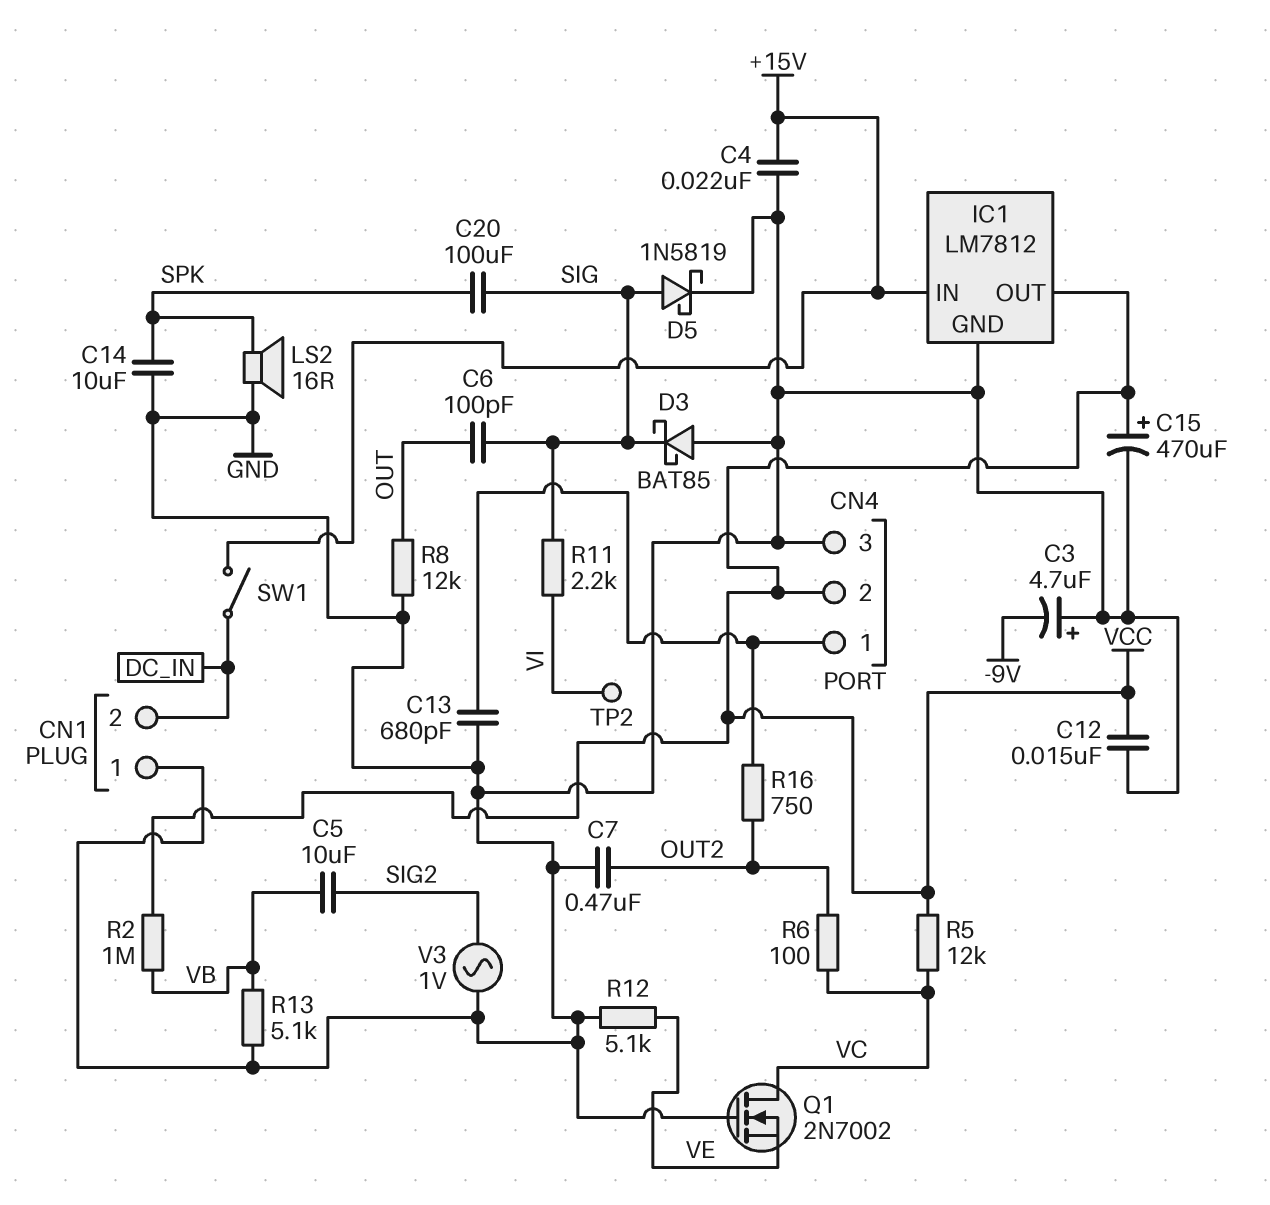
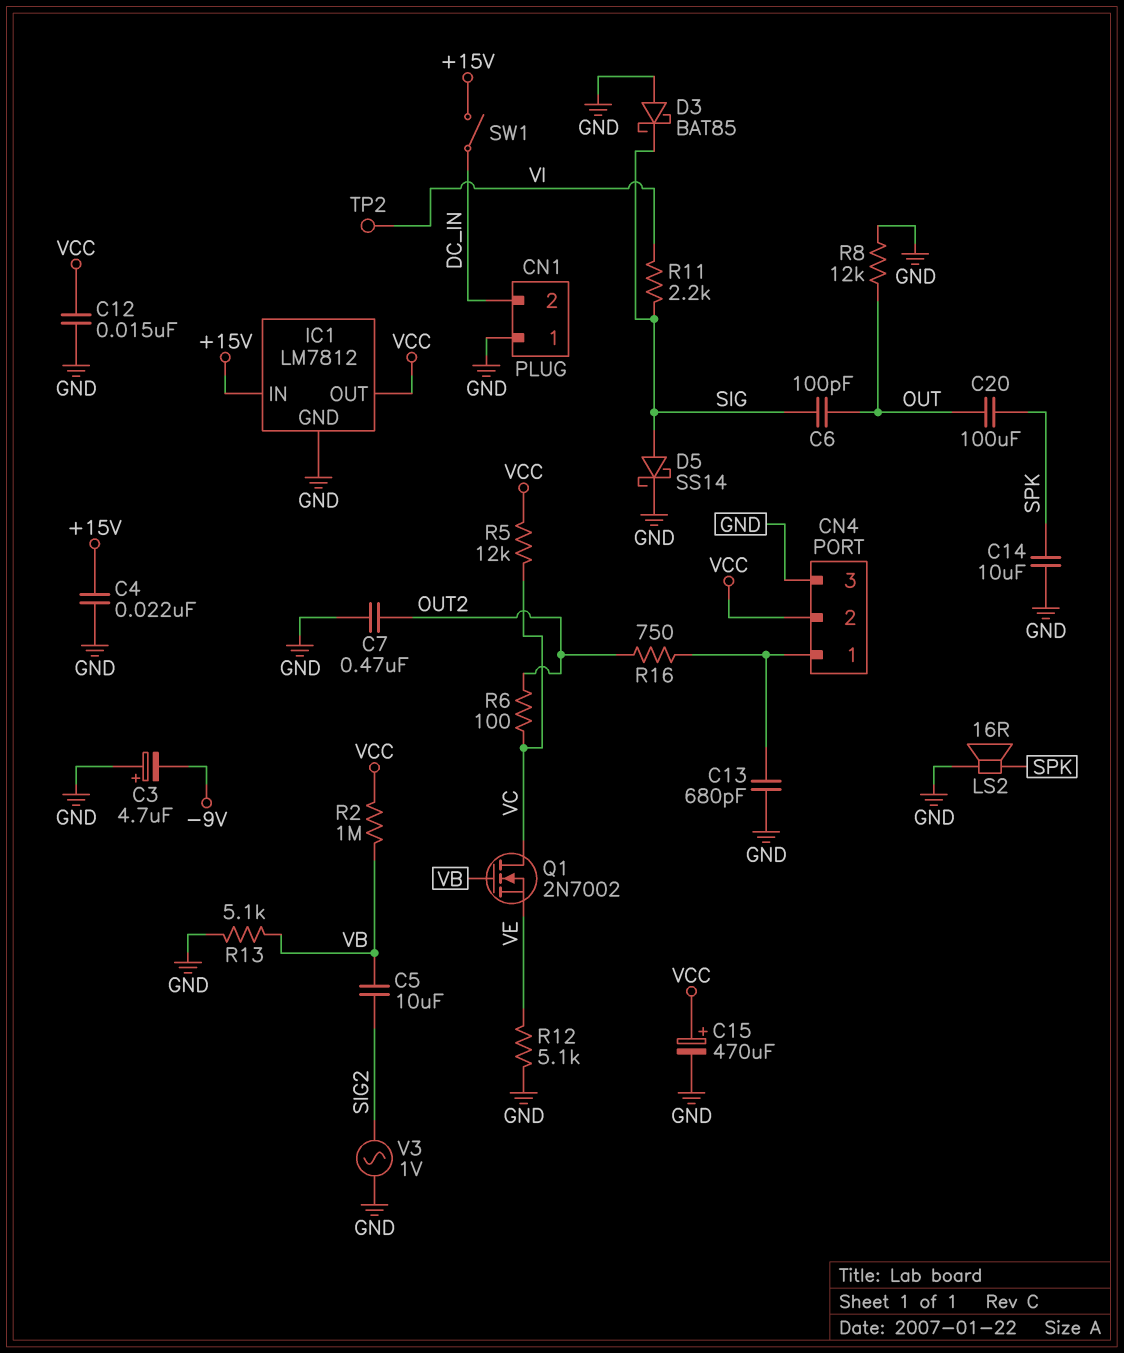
C20: 100uF (SIG, SPK) -> 100uF (OUT, SPK)
D5: schottky 1N5819 (A SIG, K GND) -> schottky SS14 (A SIG, K GND)
Q1: NMOS 2N7002 (G GND, D VC, S VE) -> NMOS 2N7002 (G VB, D VC, S VE)

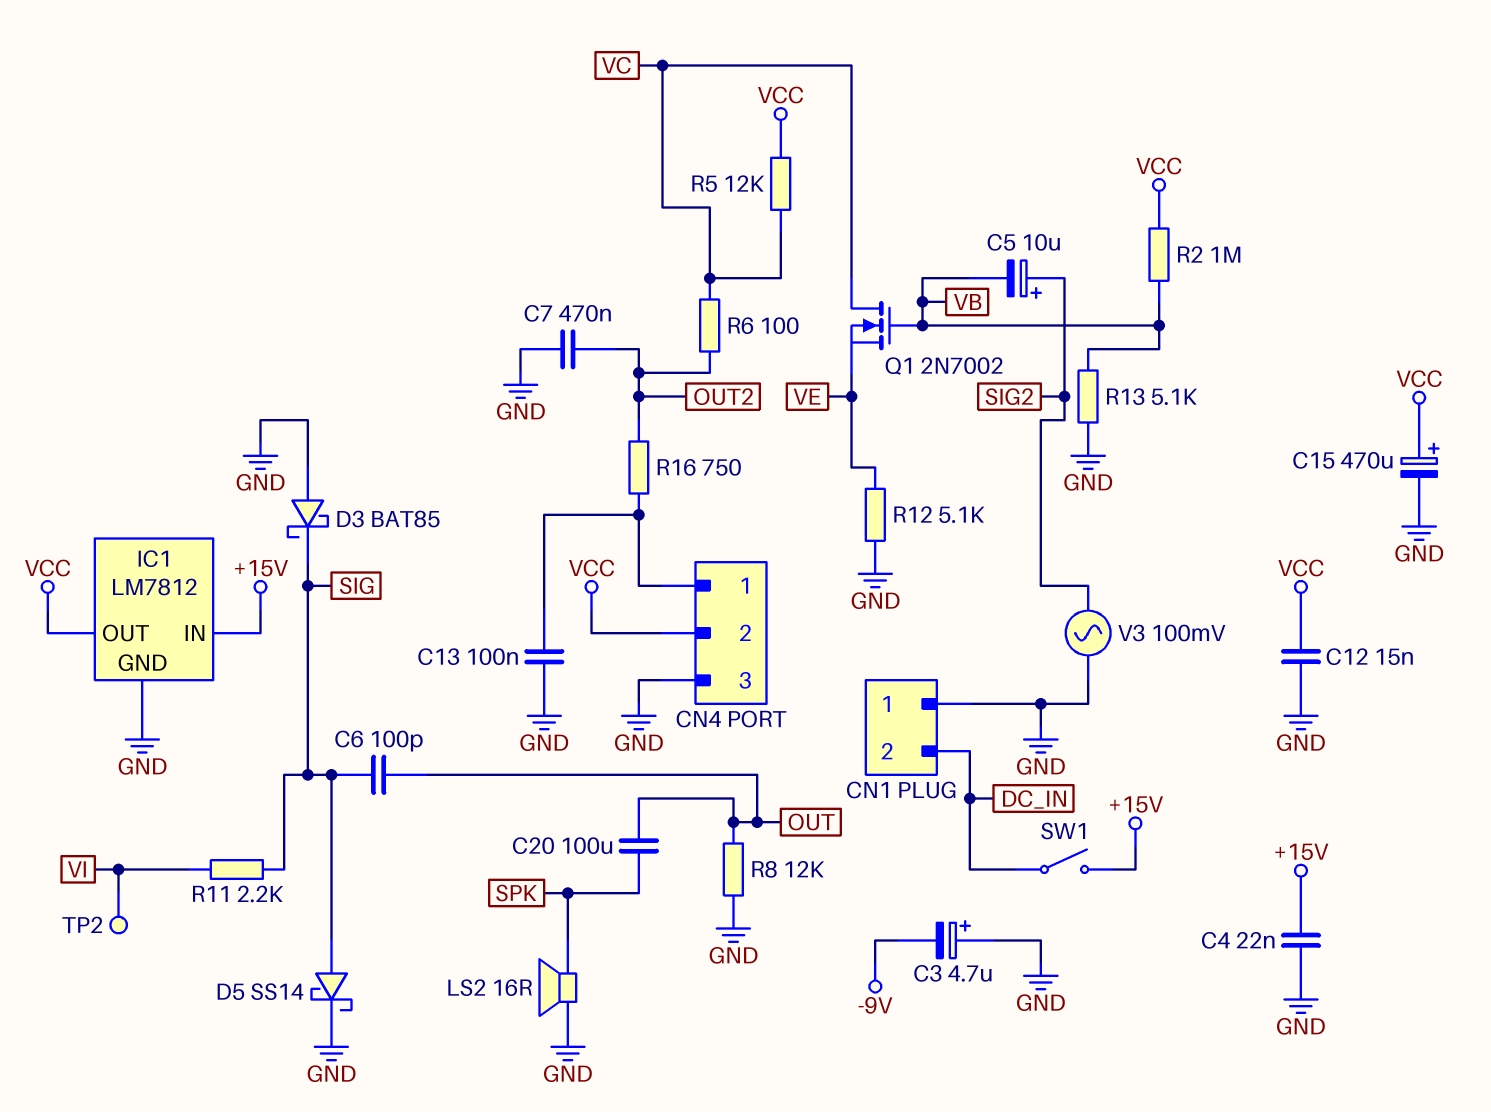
C5: 10uF (SIG2, VB) -> 10uF (plus SIG2, minus VB)
C13: 680pF (CN4/1, GND) -> 100nF (CN4/1, GND)
C14: 10uF (GND, SPK) -> none
V3: AC 1V (GND, SIG2) -> AC 100mV (GND, SIG2)

